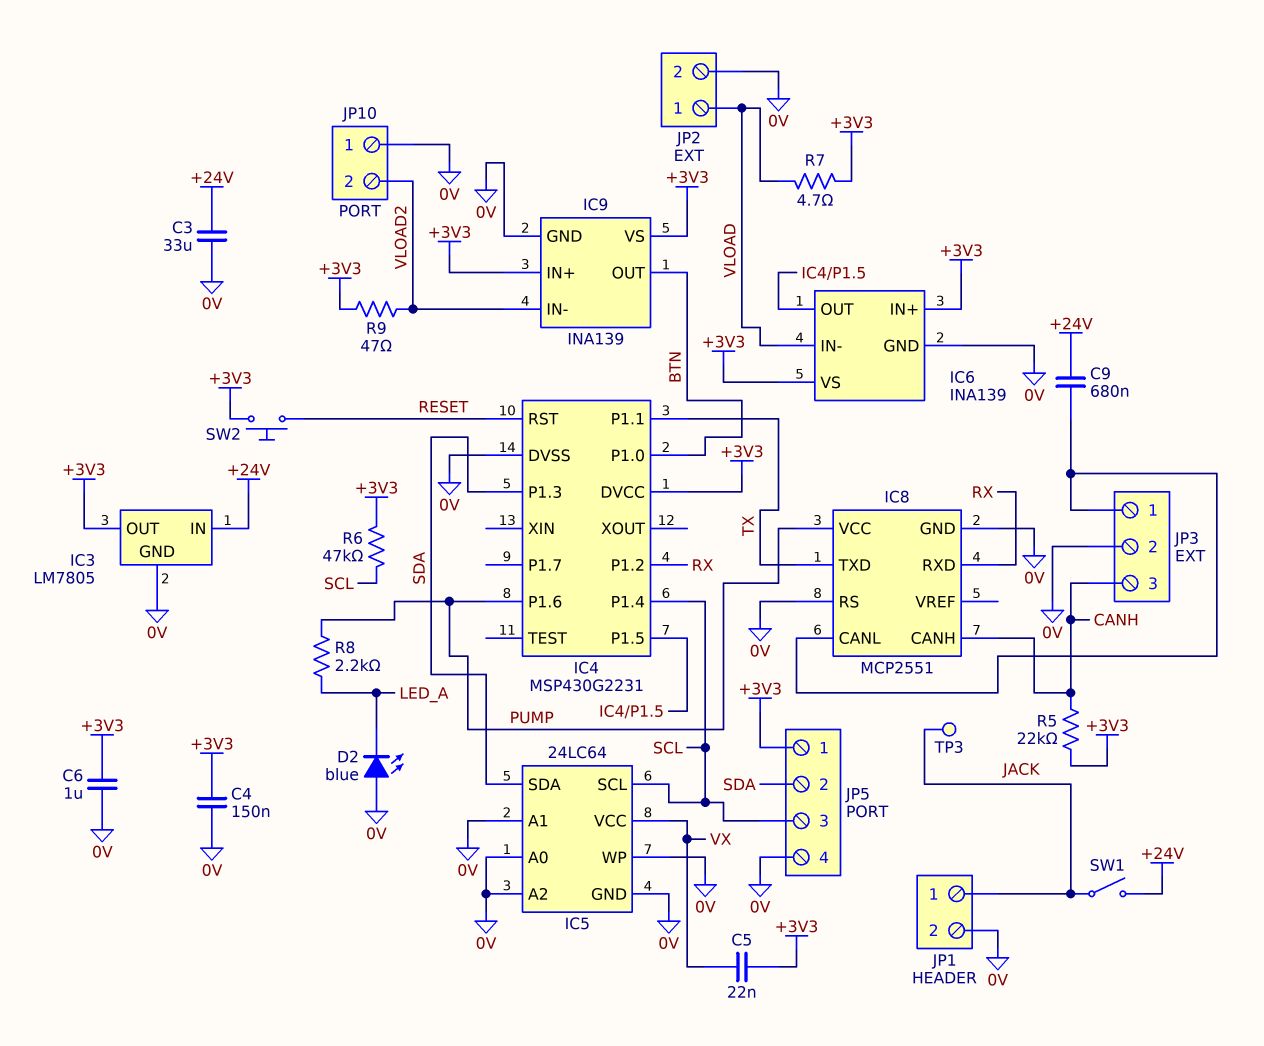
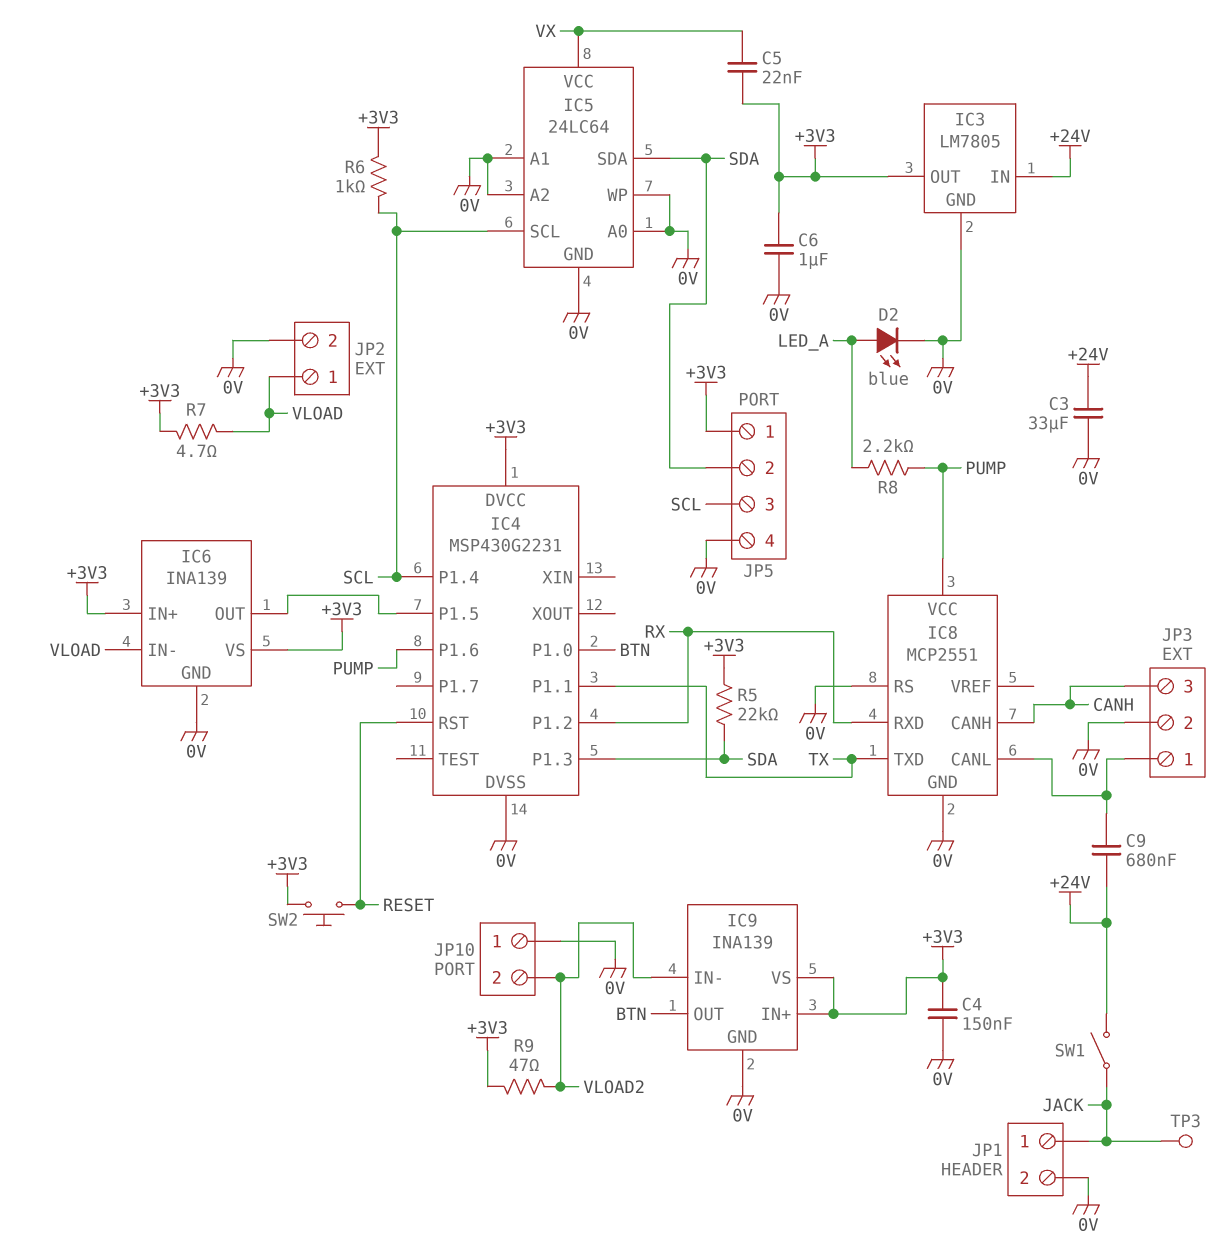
D2: LED blue (A 0V, K LED_A) -> LED blue (A LED_A, K 0V)
R5: 22k (+3V3, CANH) -> 22k (+3V3, SDA)
R6: 47k (+3V3, SCL) -> 1k (+3V3, SCL)

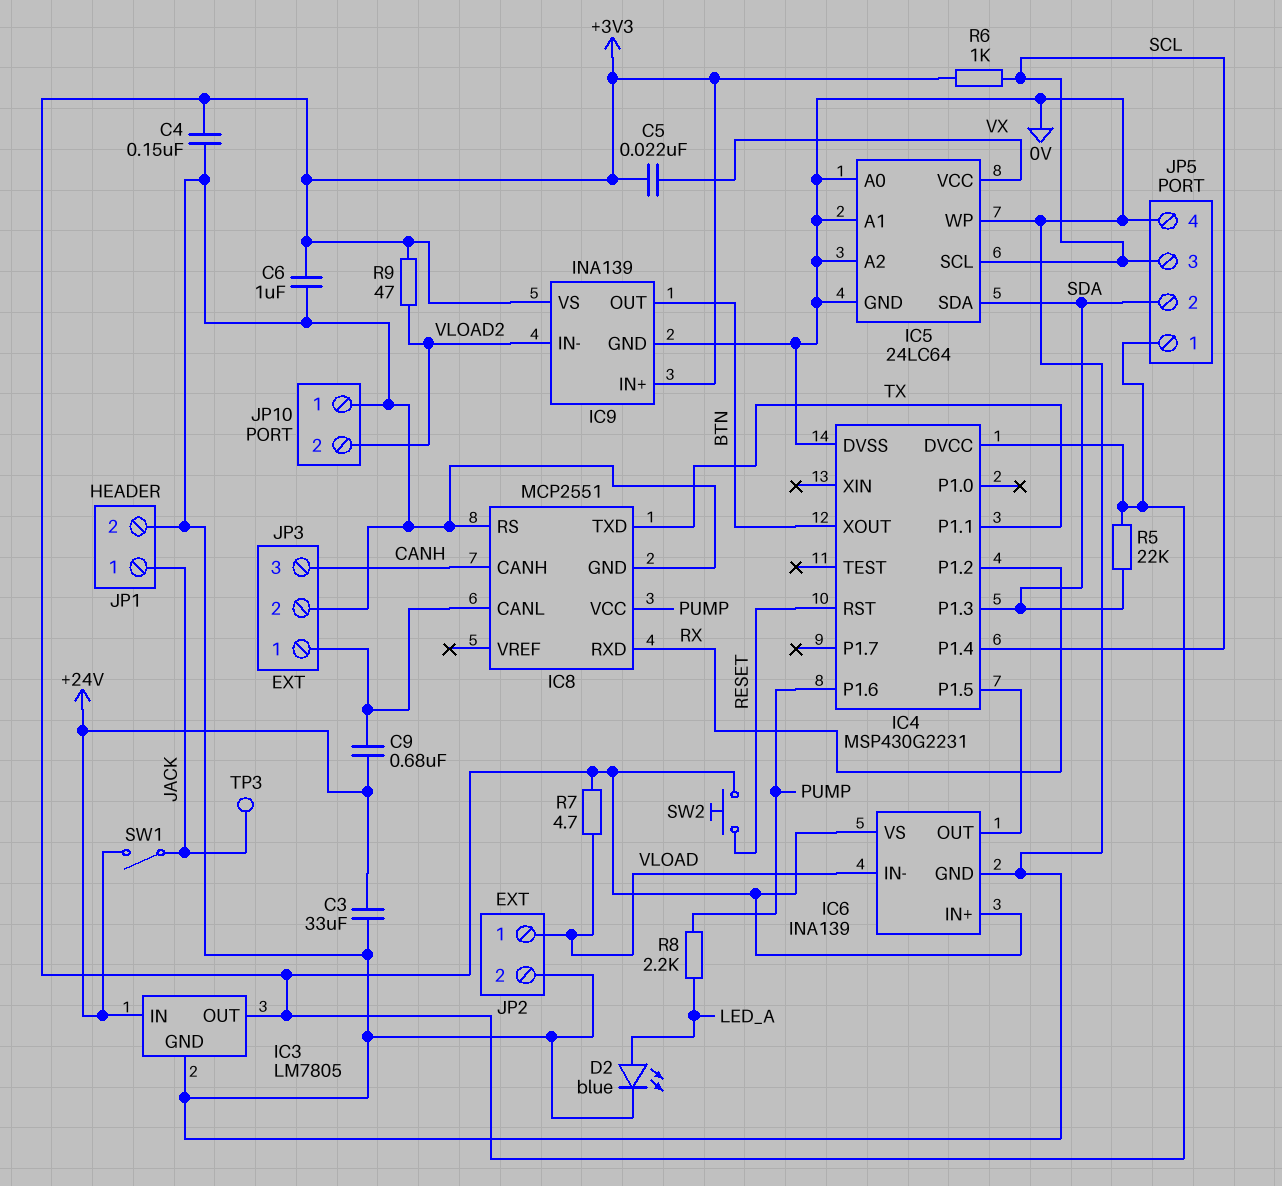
IC4 pin P1.0: BTN -> none
IC4 pin XOUT: none -> BTN

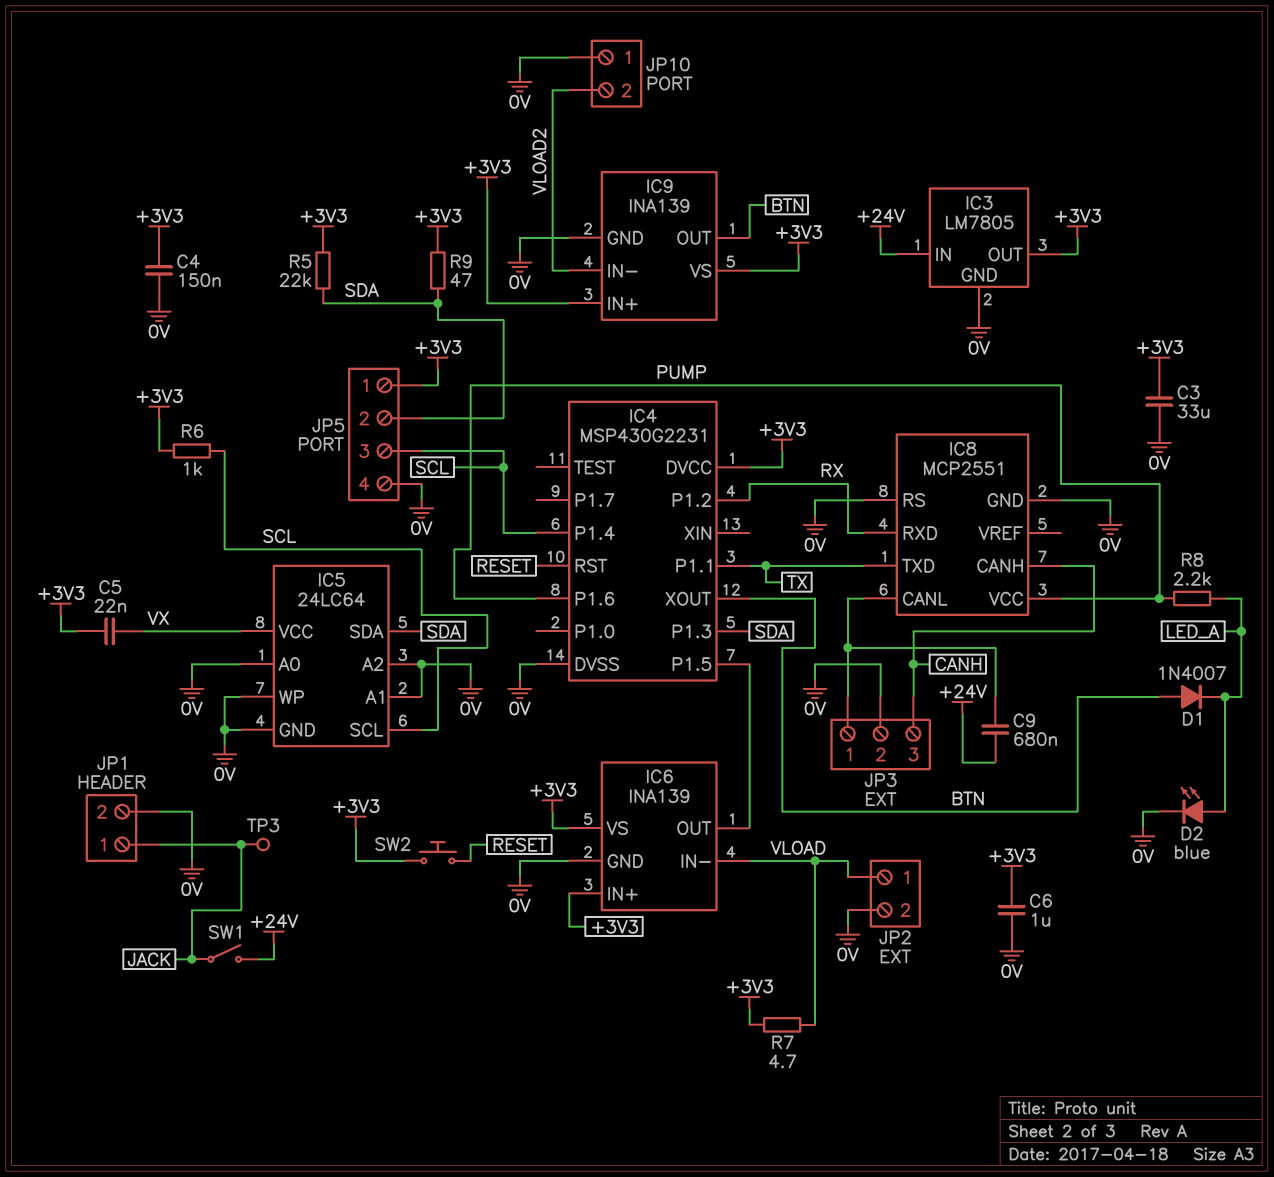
C3: 33uF (+24V, 0V) -> 33uF (+3V3, 0V)
D1: none -> diode 1N4007 (A BTN, K LED_A)
R9: 47 (+3V3, VLOAD2) -> 47 (+3V3, SDA)

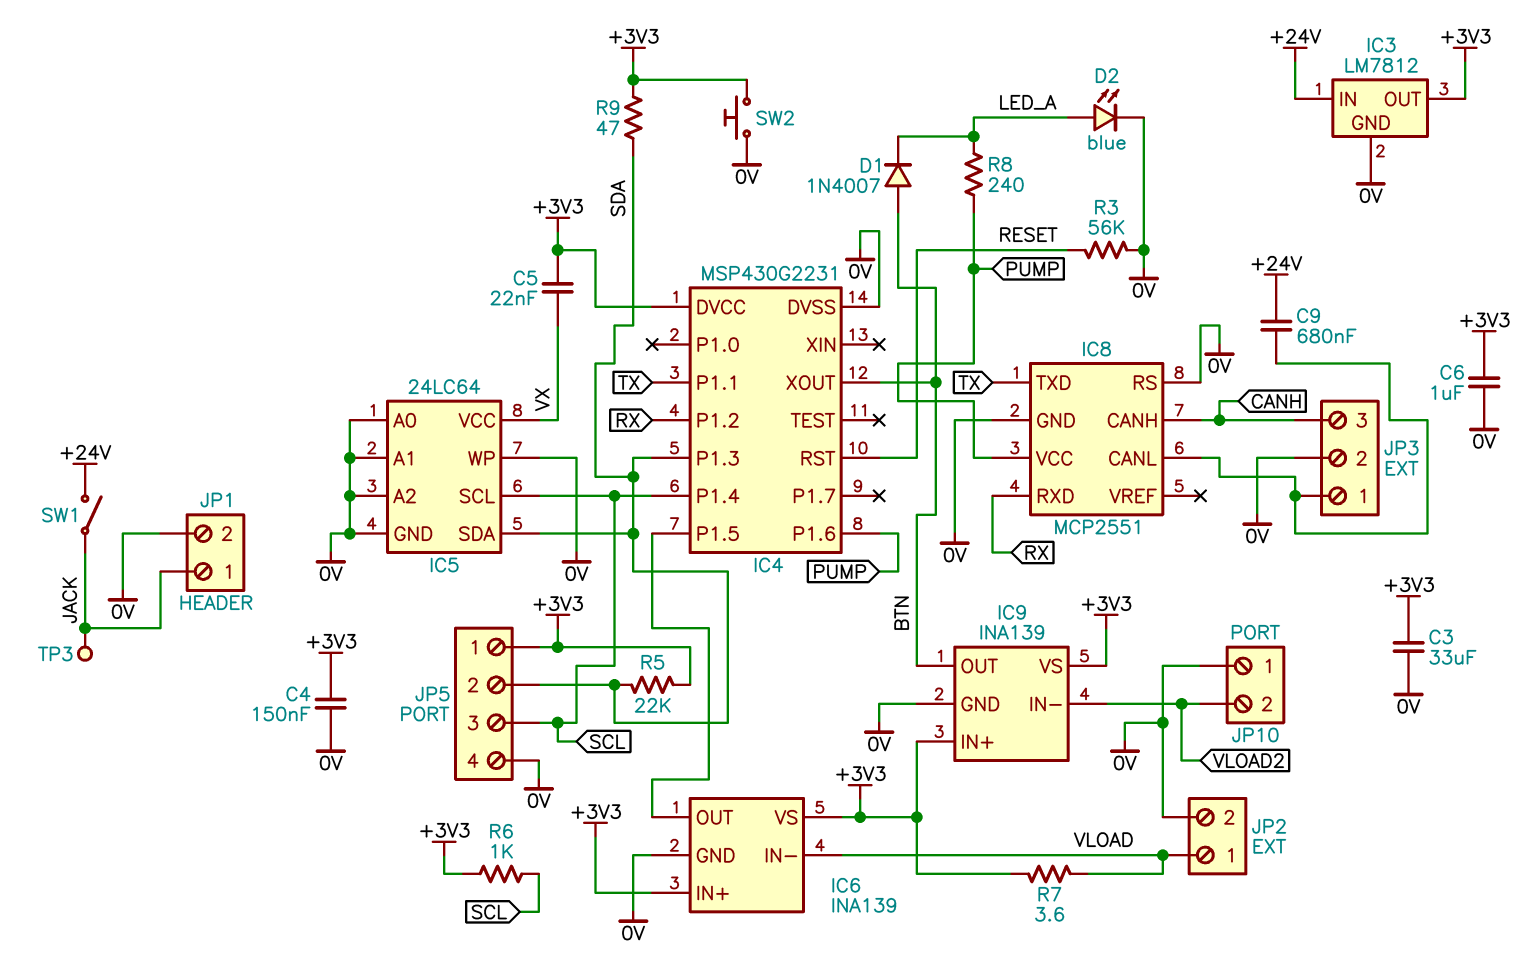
IC3: LM7805 -> LM7812
R3: none -> 56k (0V, RESET)
R7: 4.7 (+3V3, VLOAD) -> 3.6 (+3V3, VLOAD)
R8: 2.2k (LED_A, PUMP) -> 240 (LED_A, PUMP)
SW2: button (+3V3, RESET) -> button (+3V3, 0V)

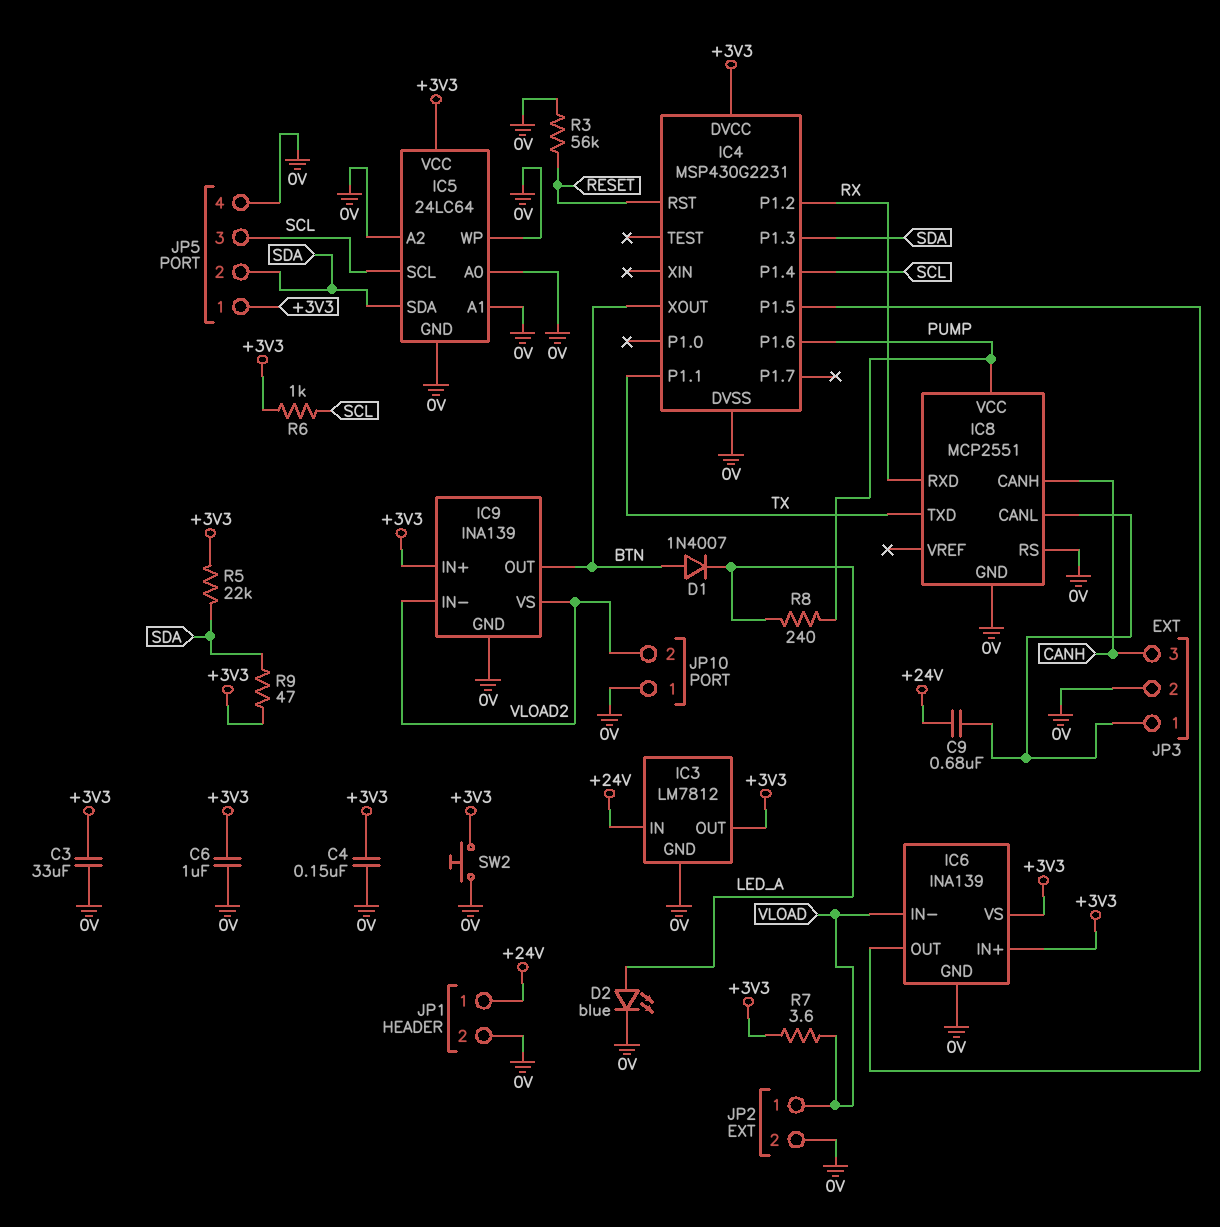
C5: 22nF (+3V3, VX) -> none
IC5 pin VCC: VX -> +3V3
IC9 pin VS: +3V3 -> VLOAD2
JP1 pin 1: JACK -> +24V
SW1: switch (+24V, JACK) -> none
TP3: test point (JACK) -> none

